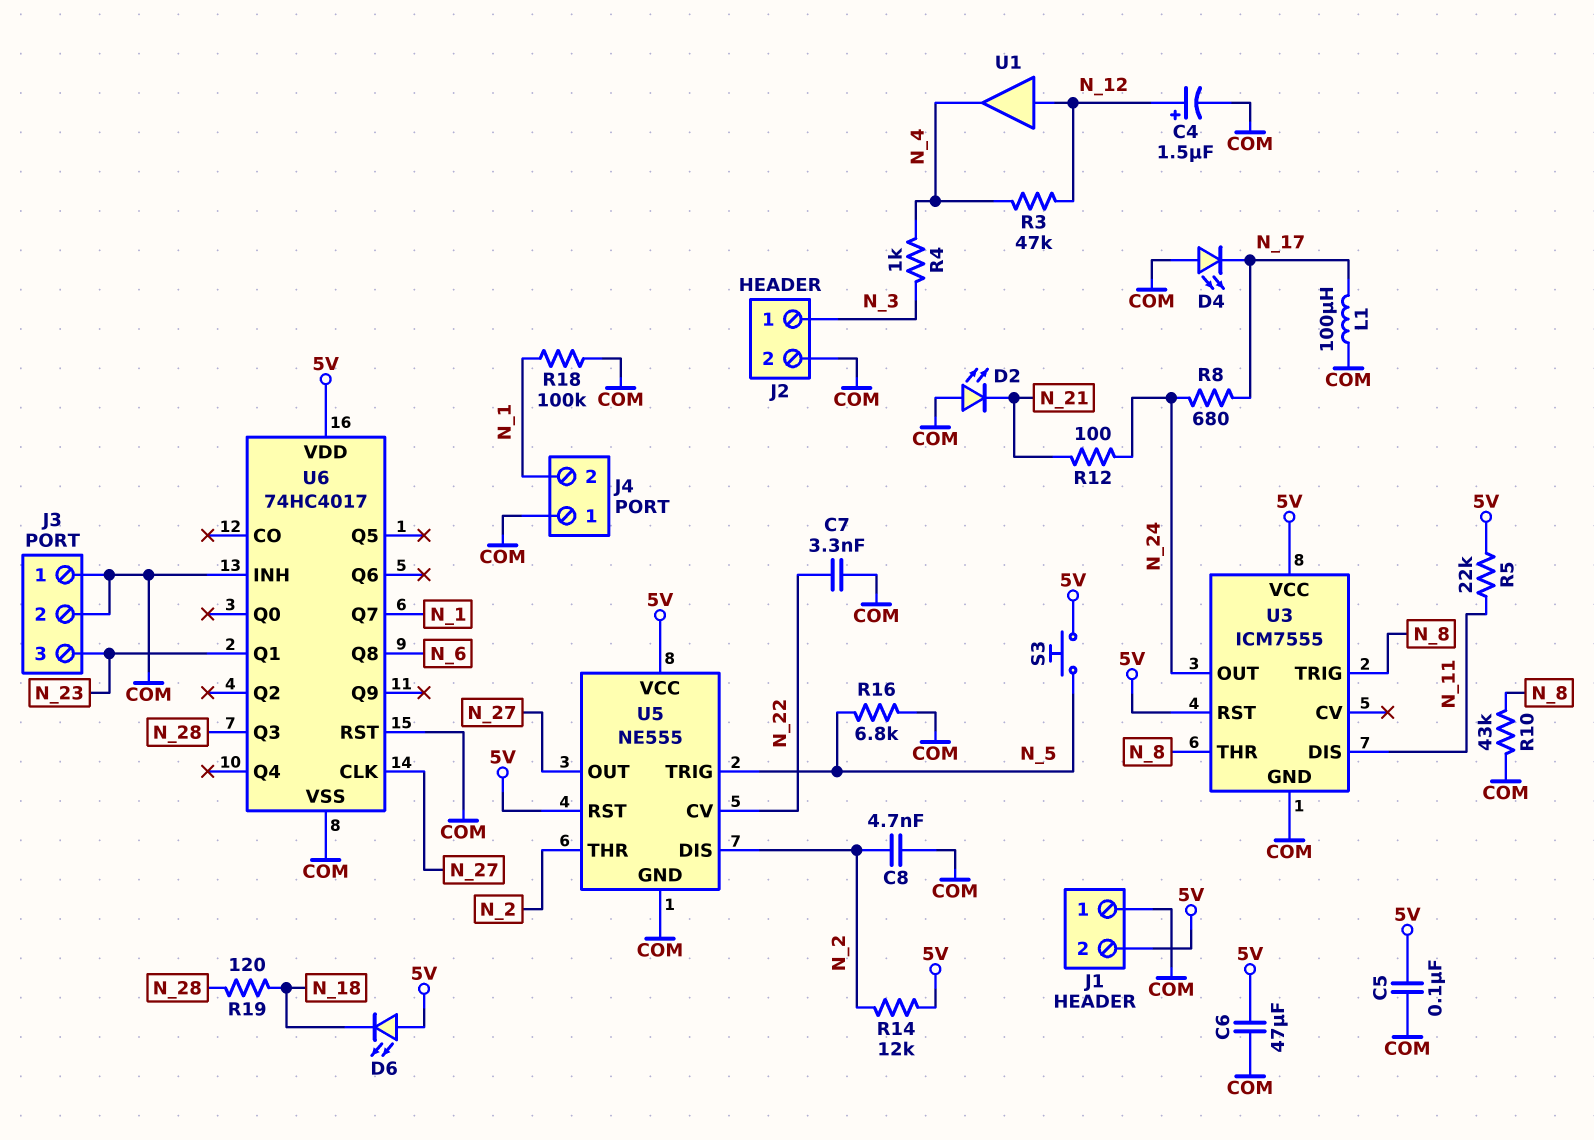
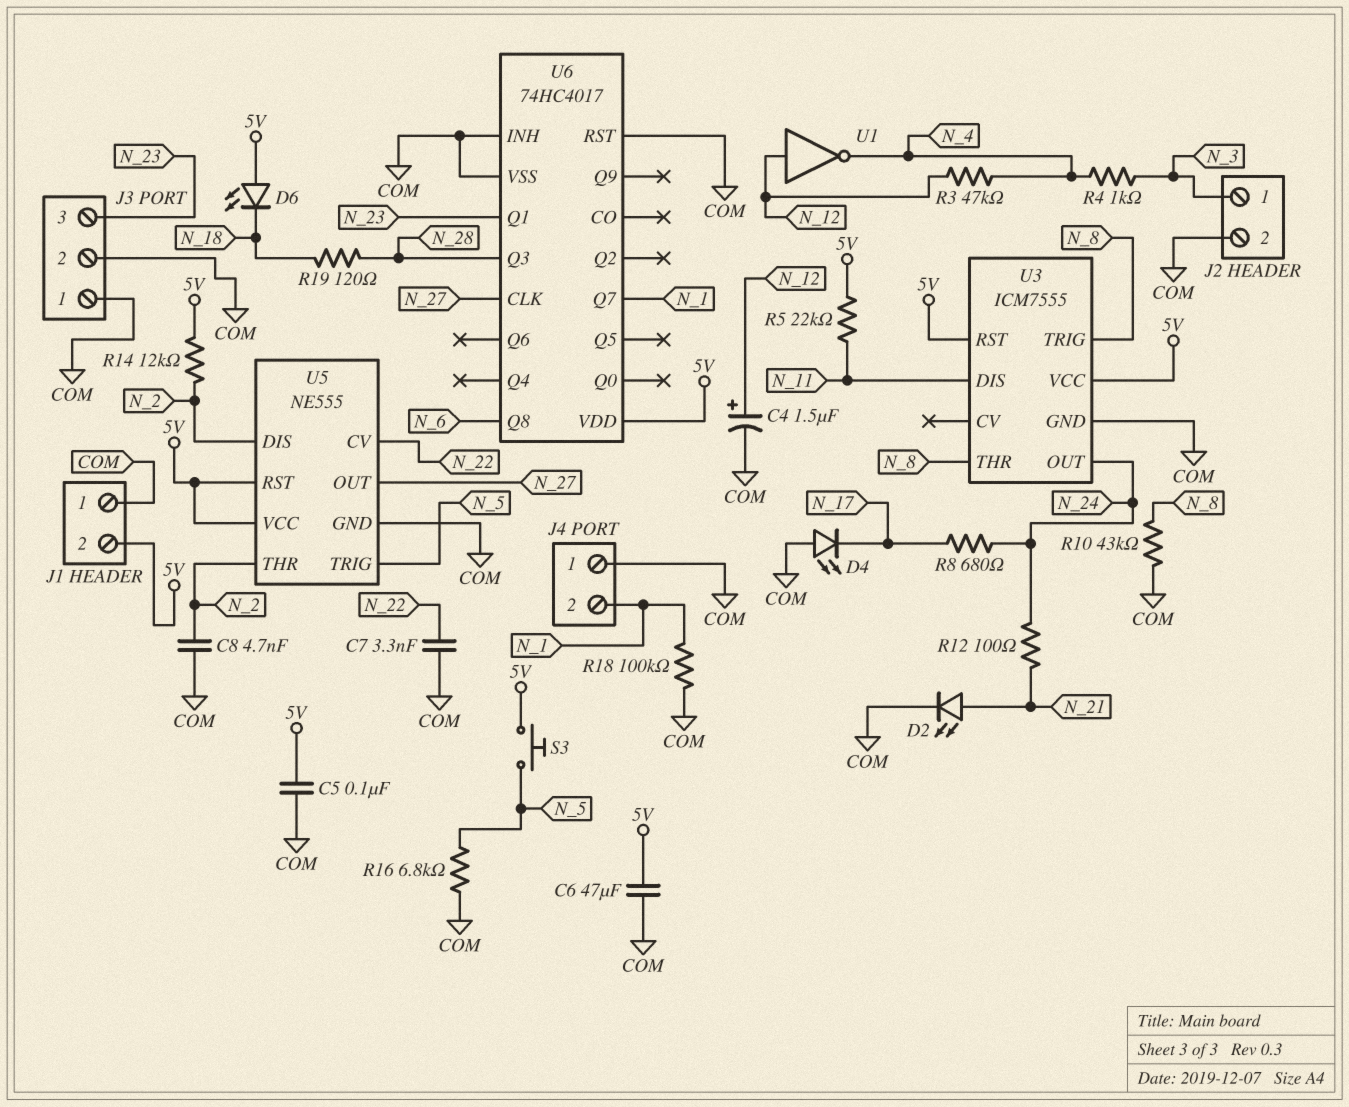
D2: LED (A COM, K N_21) -> LED (A N_21, K COM)
L1: 100uH (COM, N_17) -> none
U1: buffer (in N_12, out N_4) -> NOT (in N_12, out N_4)

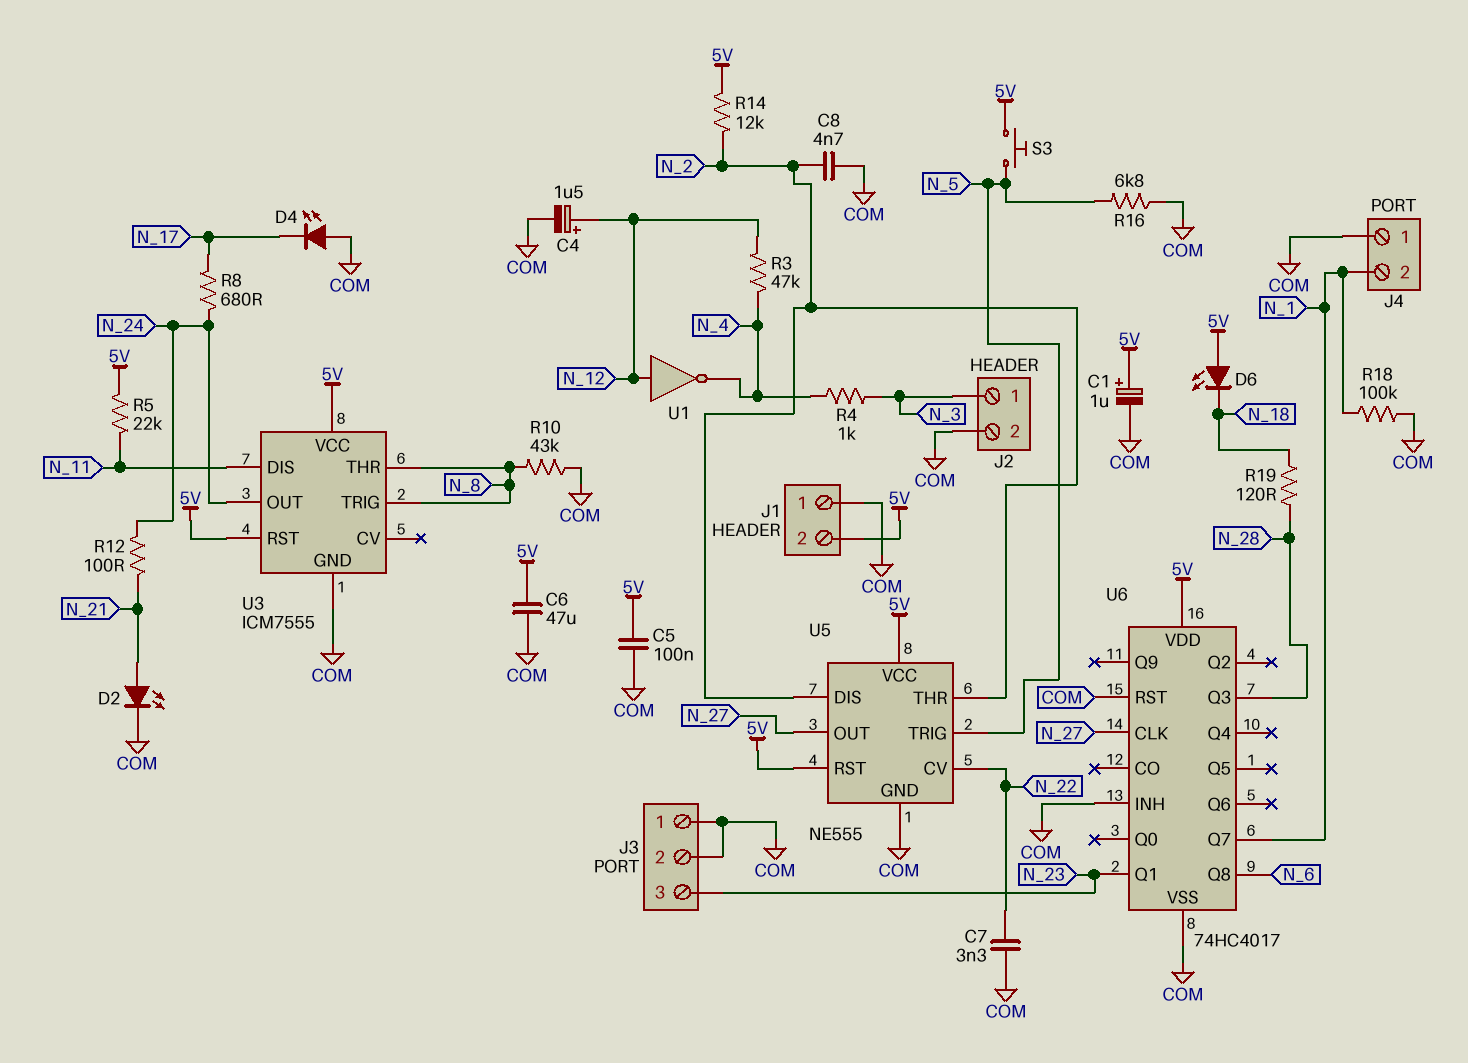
C1: none -> 1uF (plus 5V, minus COM)

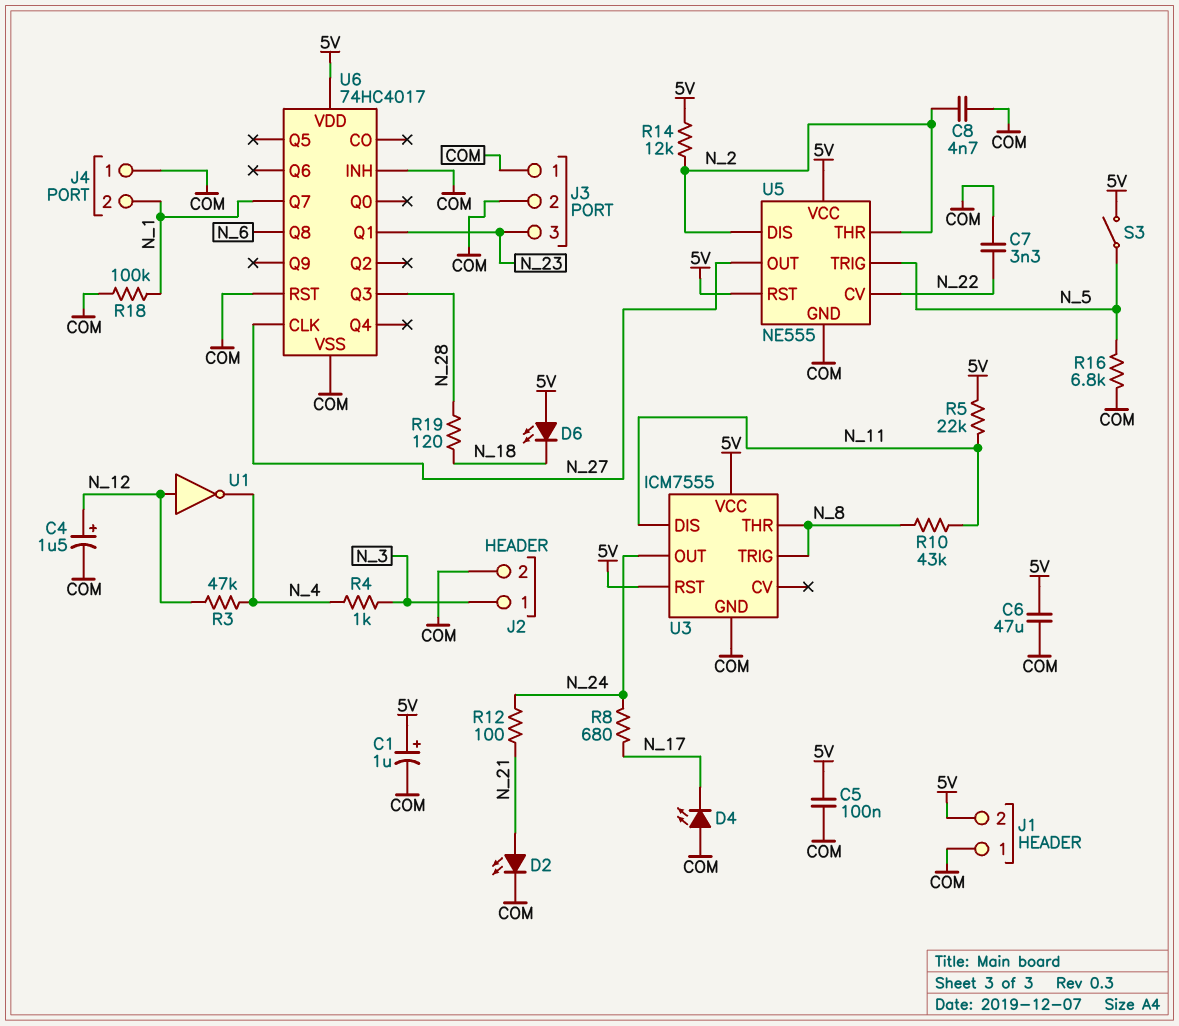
R10: 43k (COM, N_8) -> 43k (N_8, N_11)
S3: button (5V, N_5) -> switch (5V, N_5)

